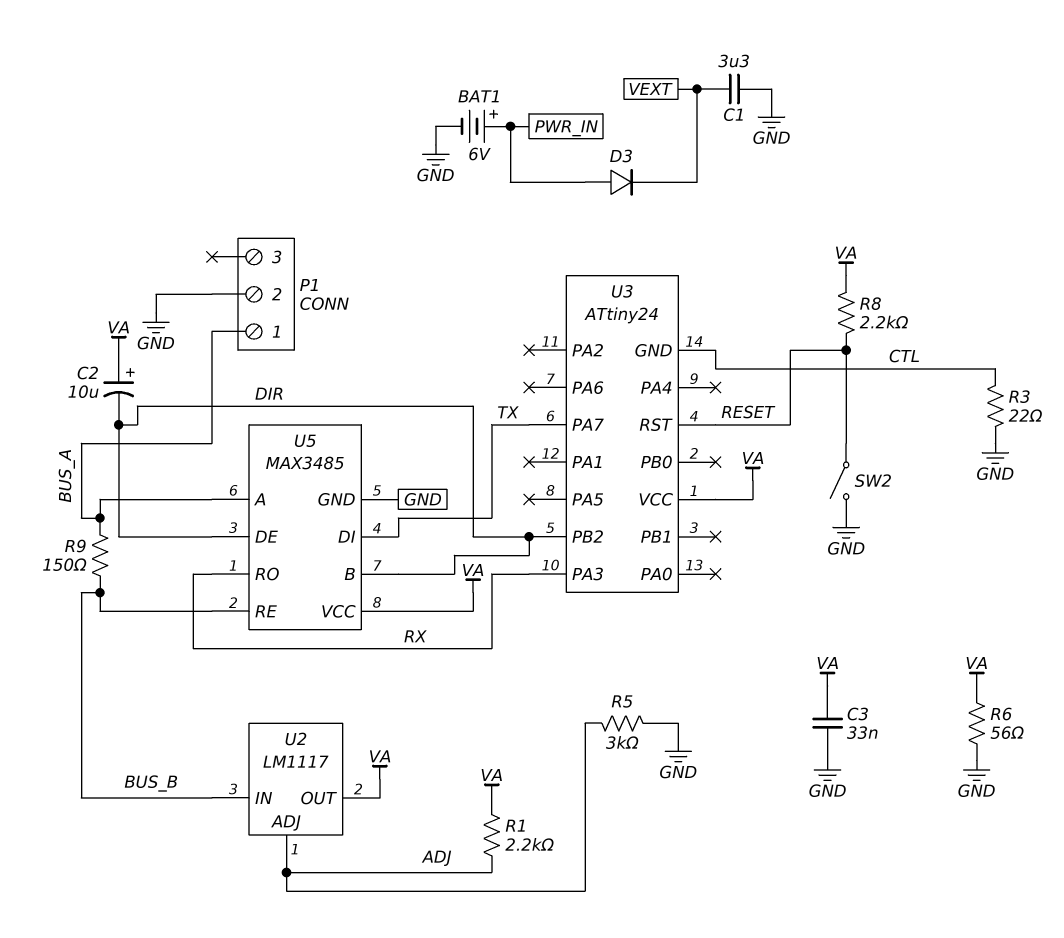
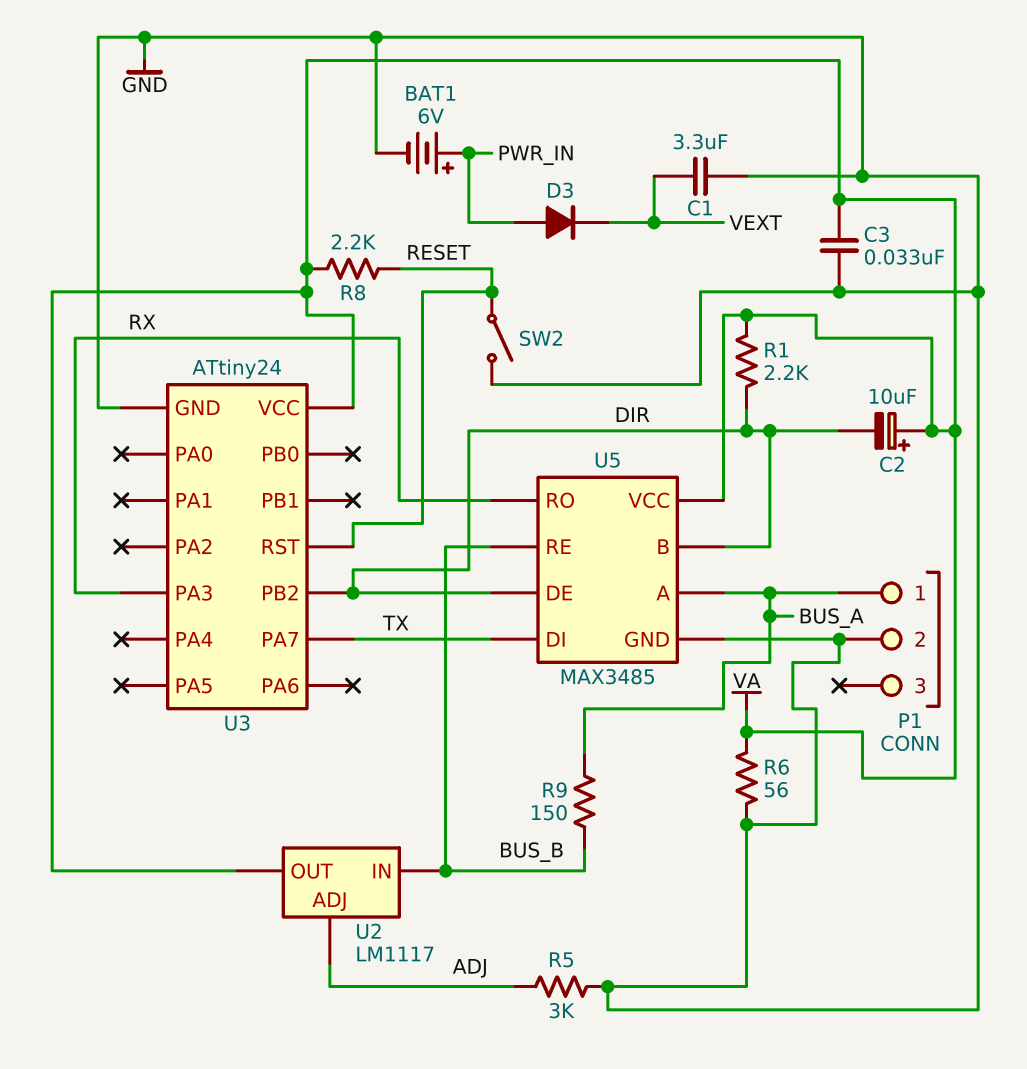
R1: 2.2k (ADJ, VA) -> 2.2k (DIR, VA)
R3: 22 (CTL, GND) -> none
U3 pin GND: CTL -> GND

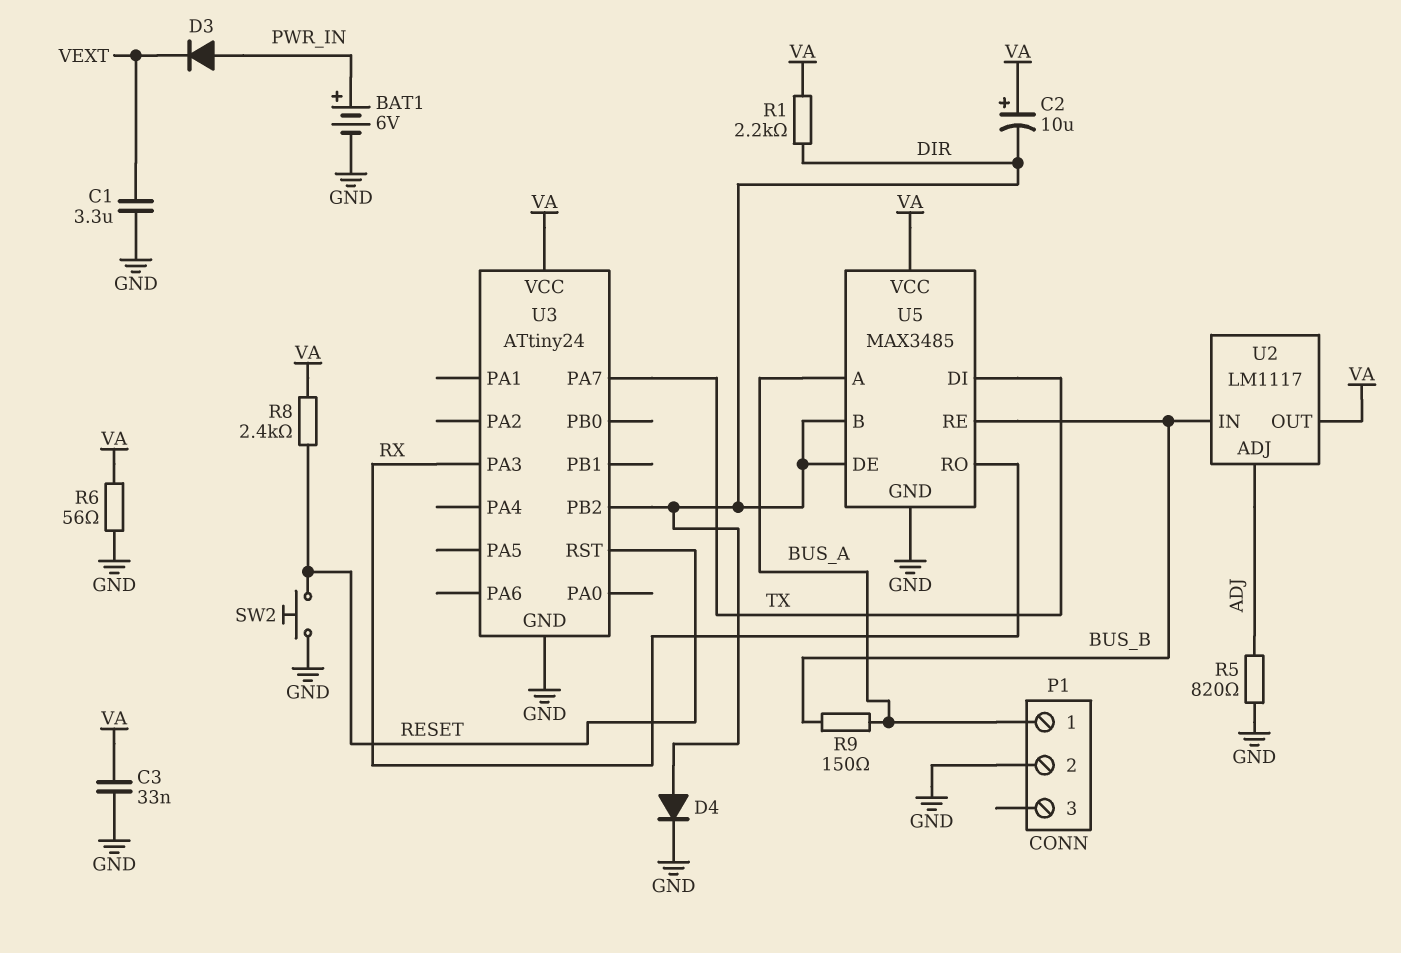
D4: none -> diode (A DIR, K GND)
R5: 3k (ADJ, GND) -> 820 (ADJ, GND)
R8: 2.2k (RESET, VA) -> 2.4k (RESET, VA)
SW2: switch (GND, RESET) -> button (GND, RESET)

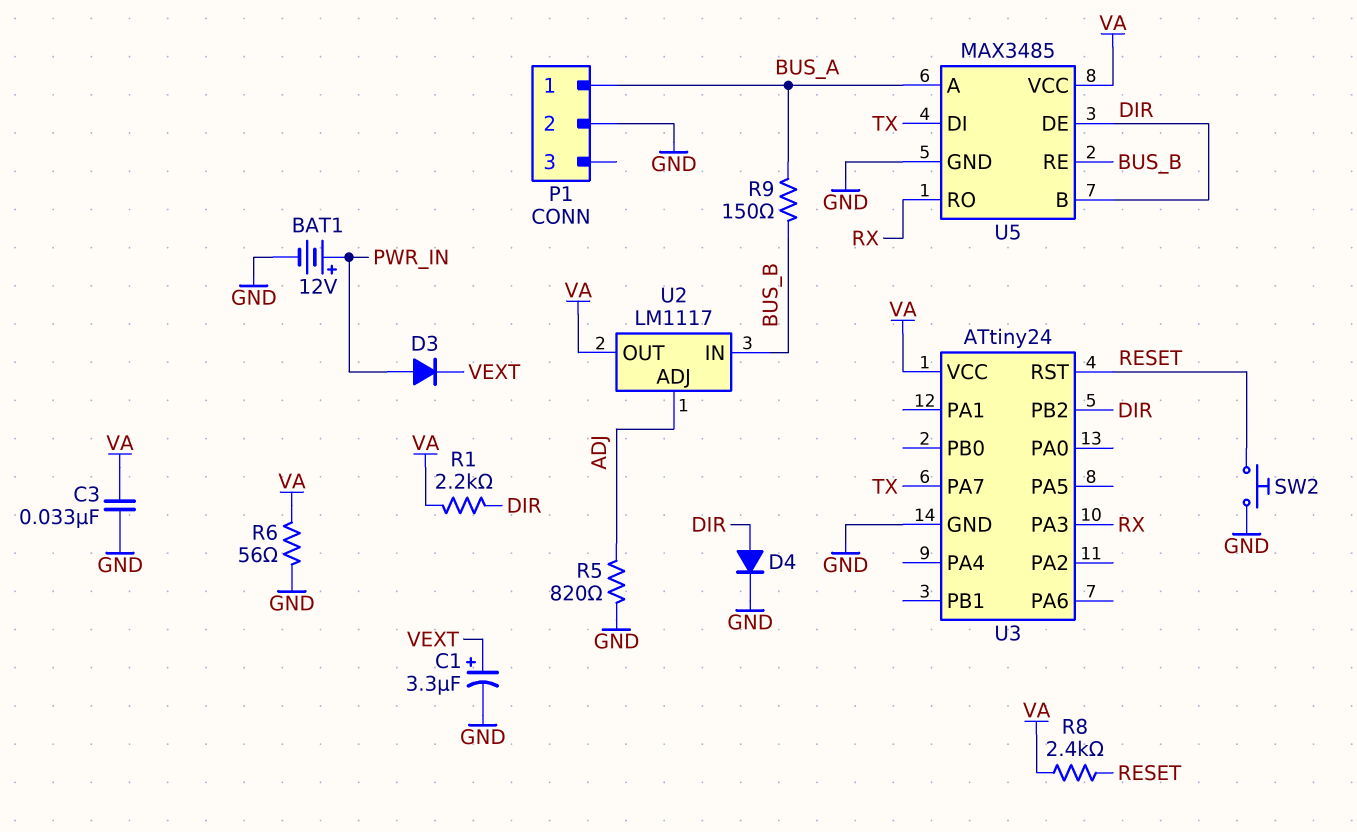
BAT1: 6V (plus PWR_IN, minus GND) -> 12V (plus PWR_IN, minus GND)
C1: 3.3uF (GND, VEXT) -> 3.3uF (plus VEXT, minus GND)
C2: 10uF (plus VA, minus DIR) -> none

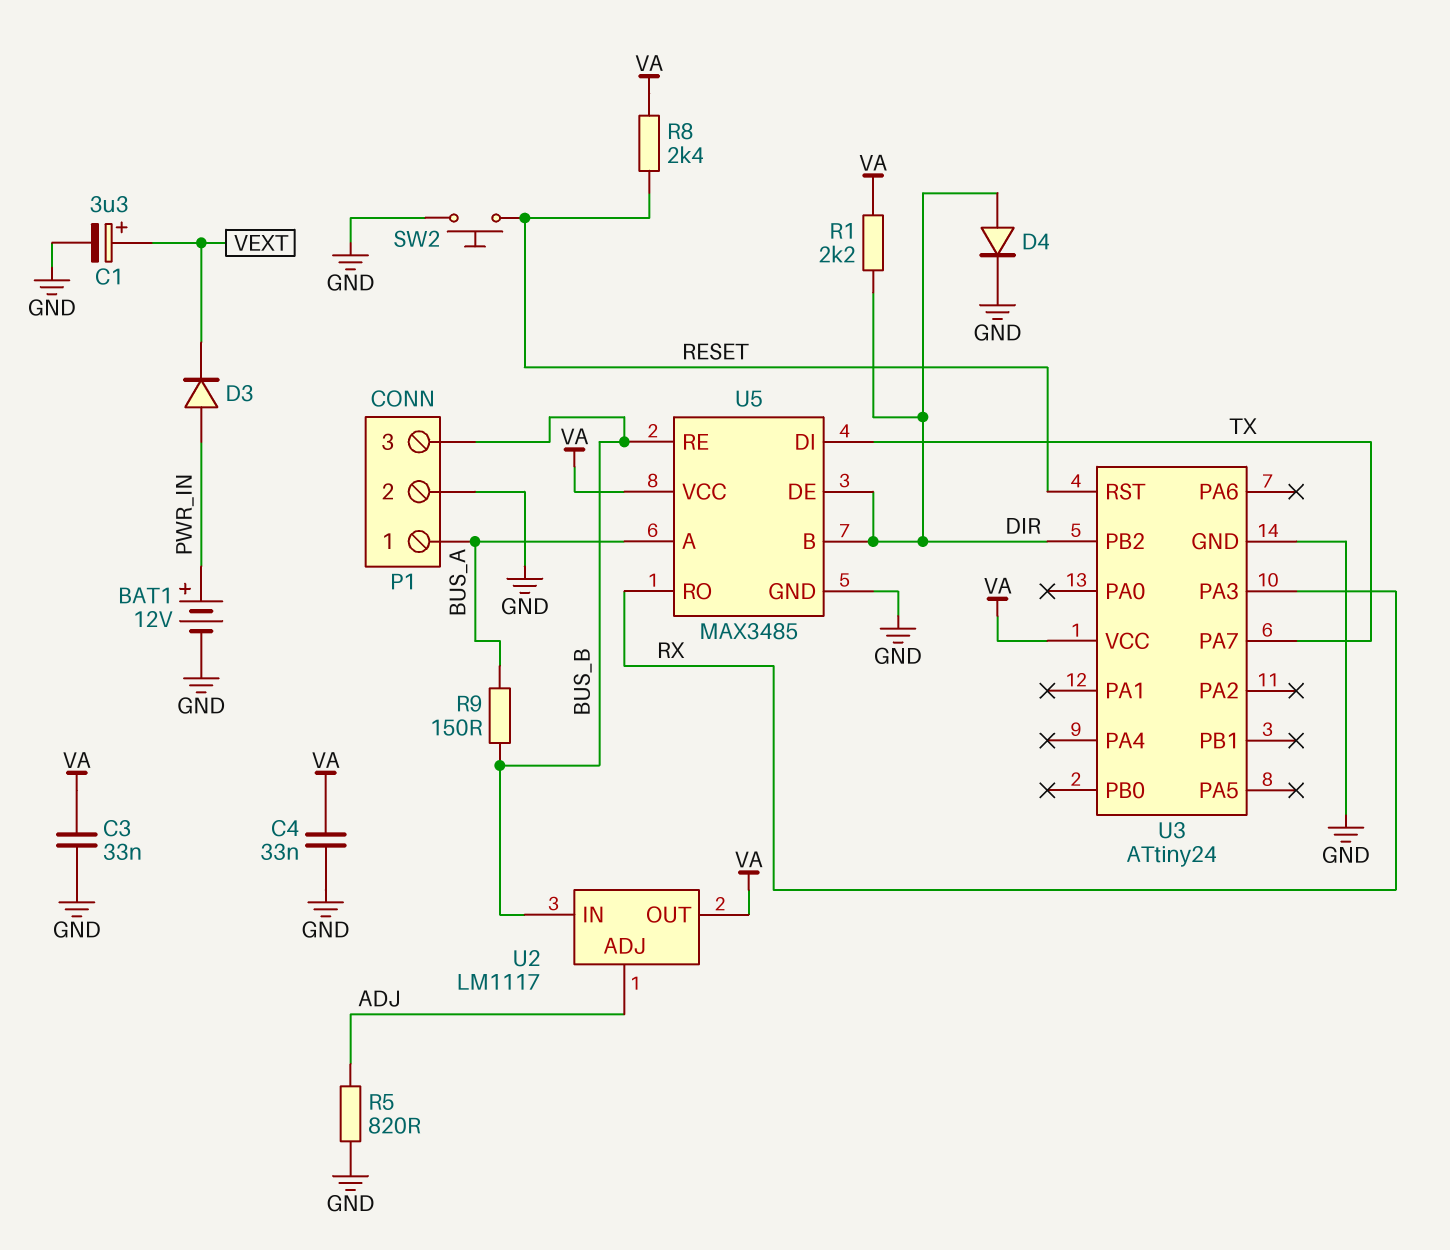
C4: none -> 33nF (GND, VA)
P1 pin 3: none -> BUS_B
R6: 56 (GND, VA) -> none

